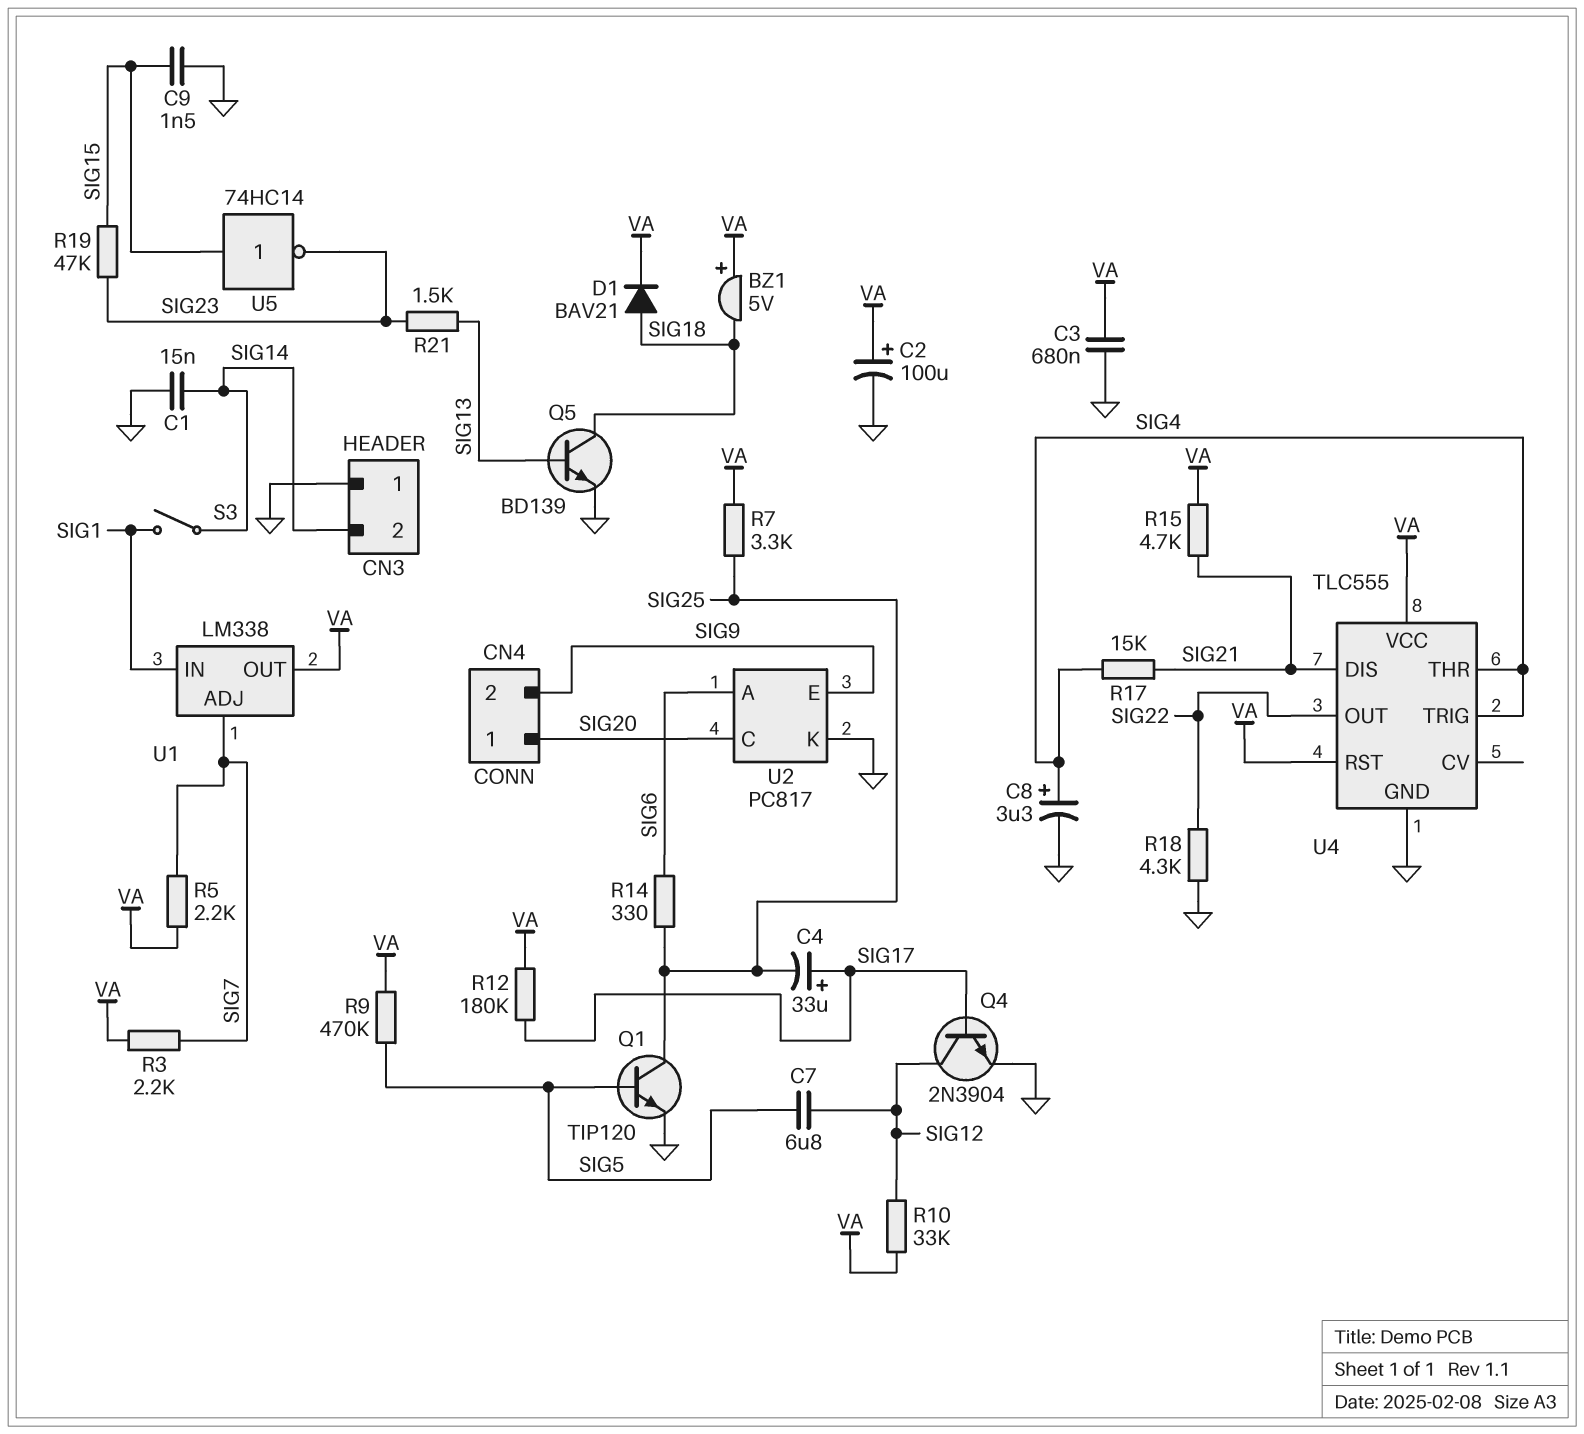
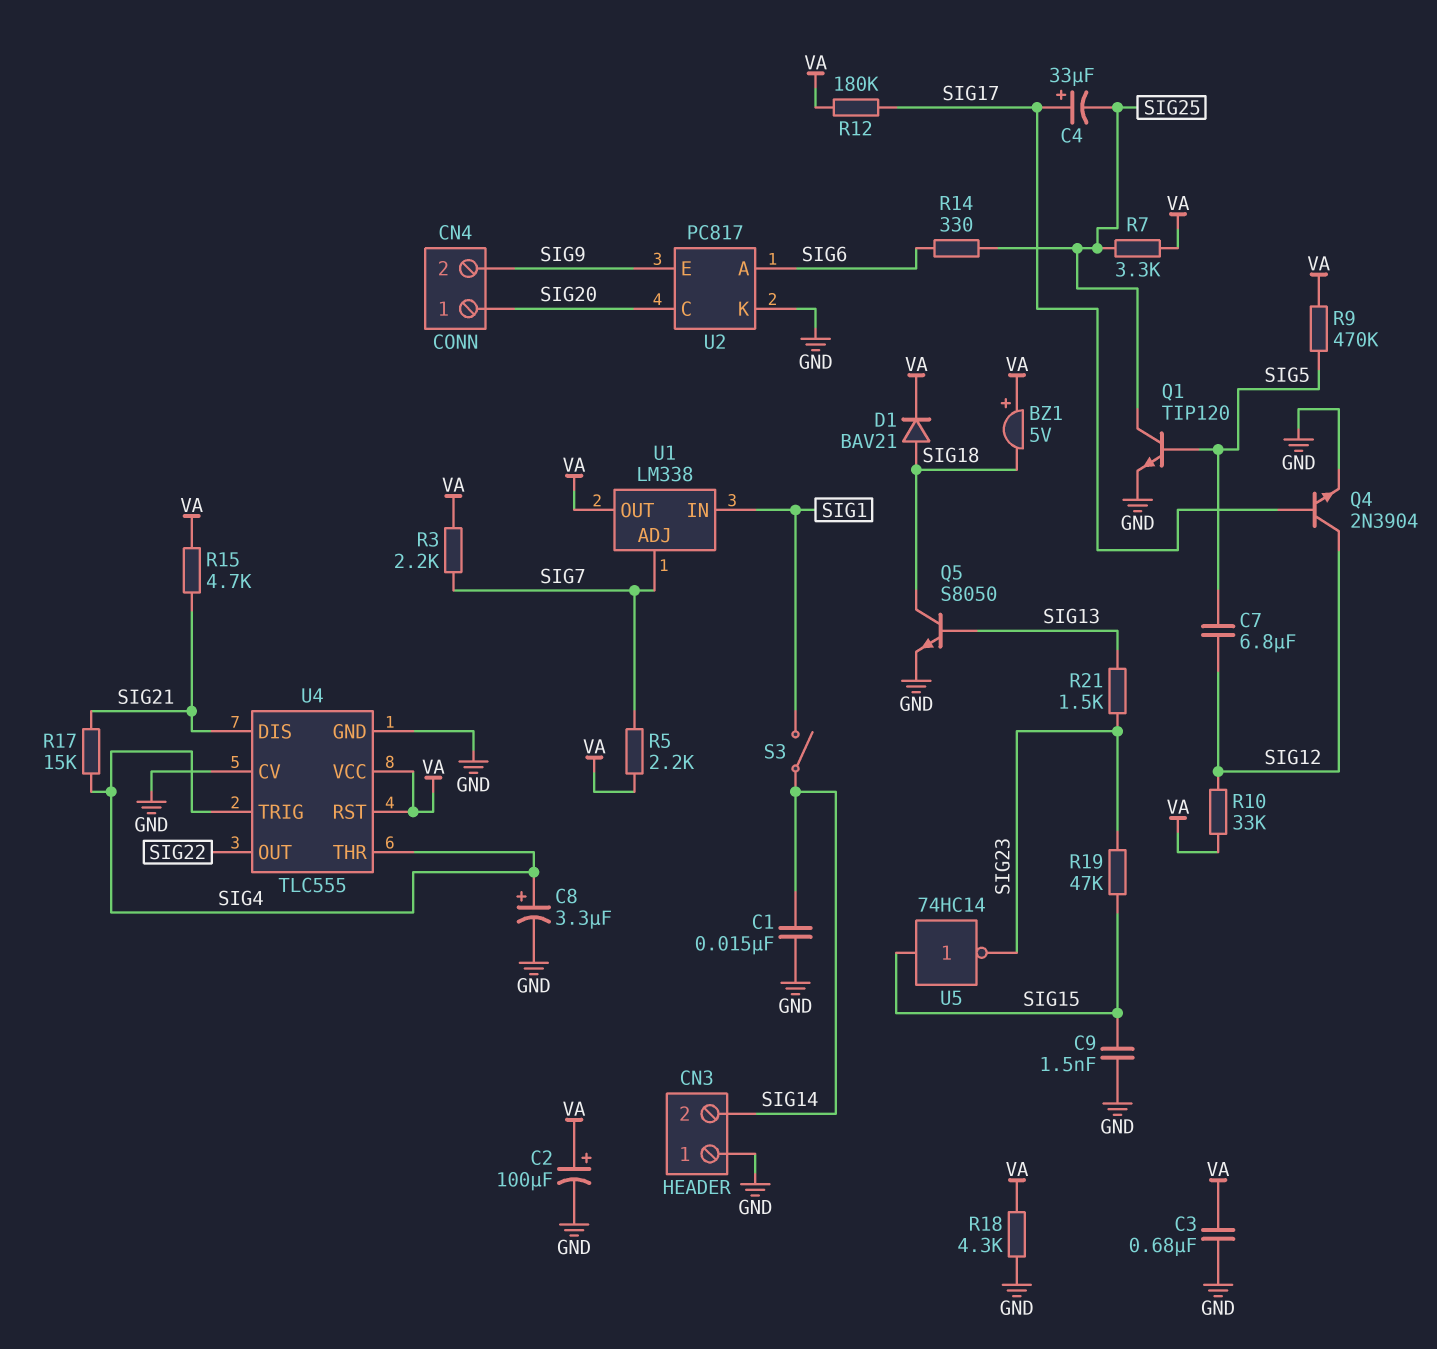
Q5: NPN BD139 (B SIG13, C SIG18, E GND) -> NPN S8050 (B SIG13, C SIG18, E GND)
R18: 4.3k (GND, SIG22) -> 4.3k (GND, VA)
U4 pin CV: none -> GND

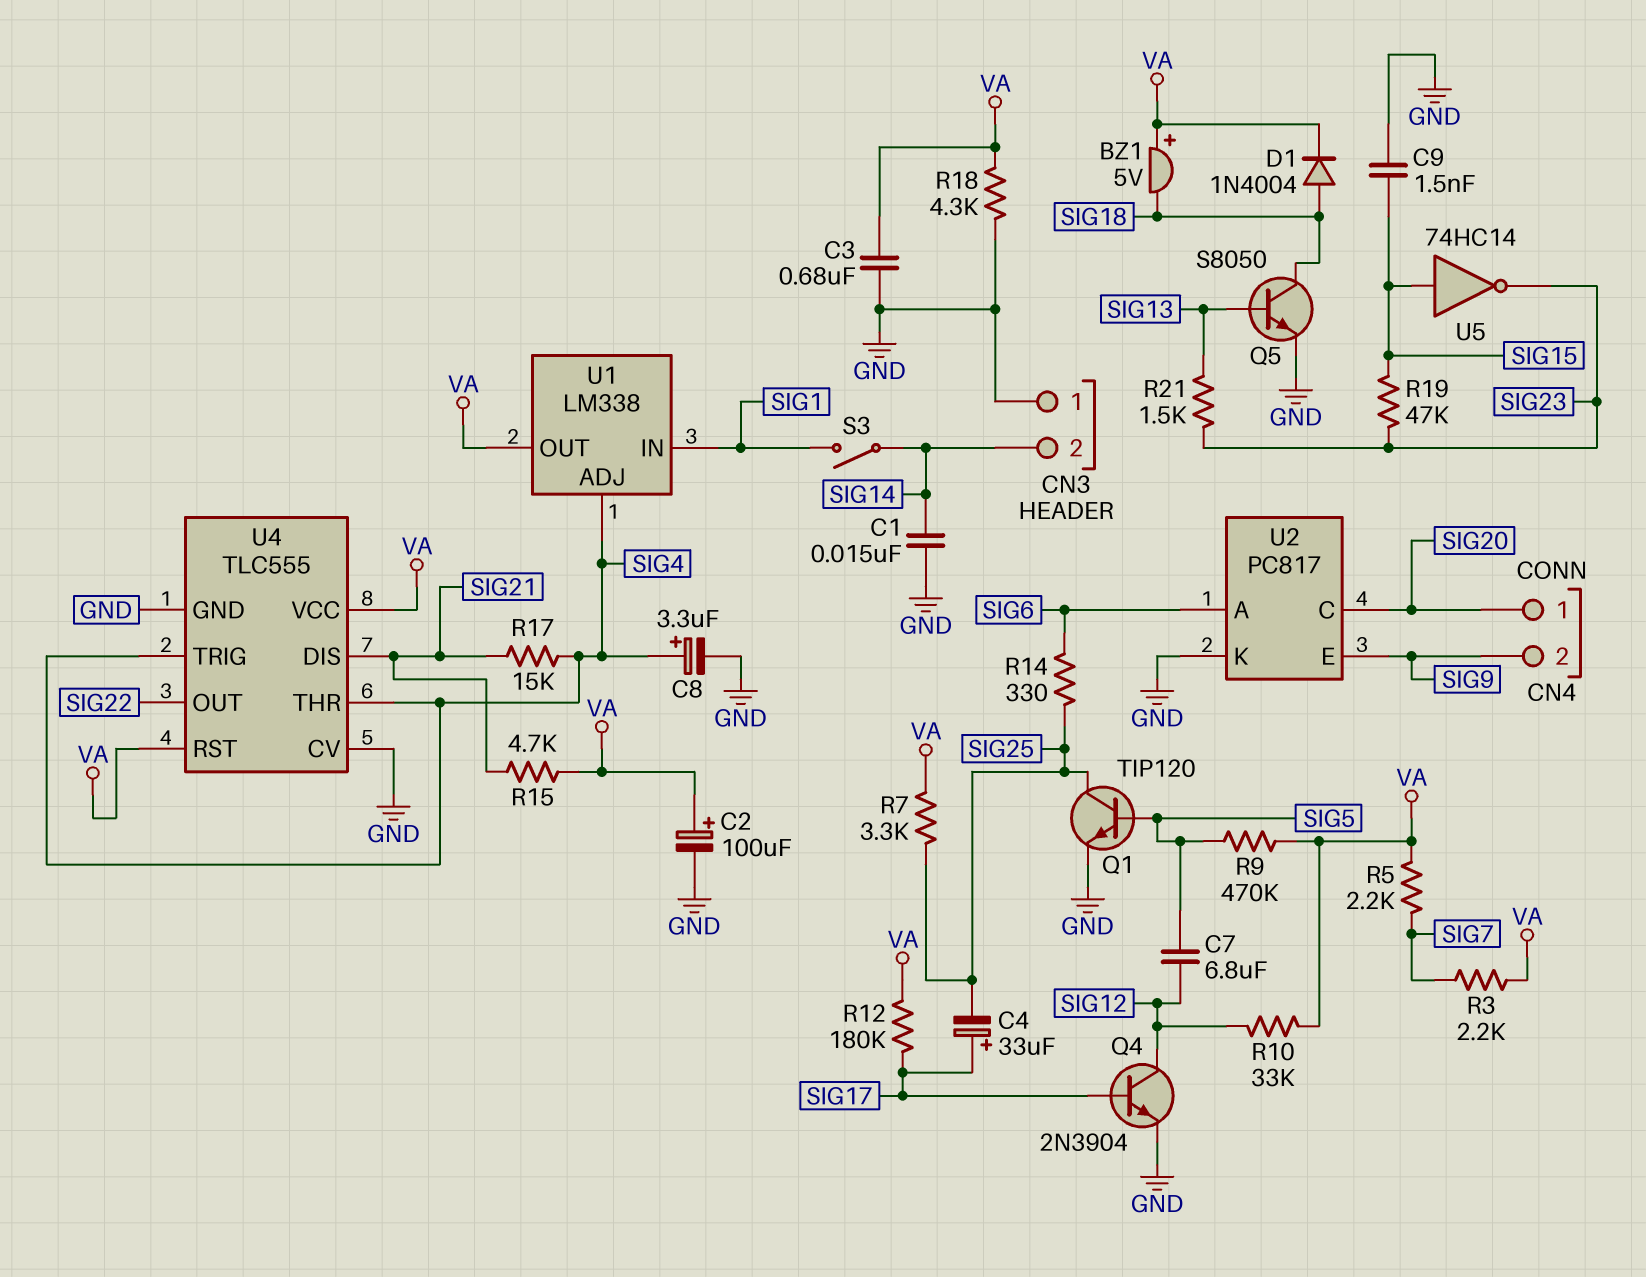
D1: diode BAV21 (A SIG18, K VA) -> diode 1N4004 (A SIG18, K VA)
U1 pin ADJ: SIG7 -> SIG4

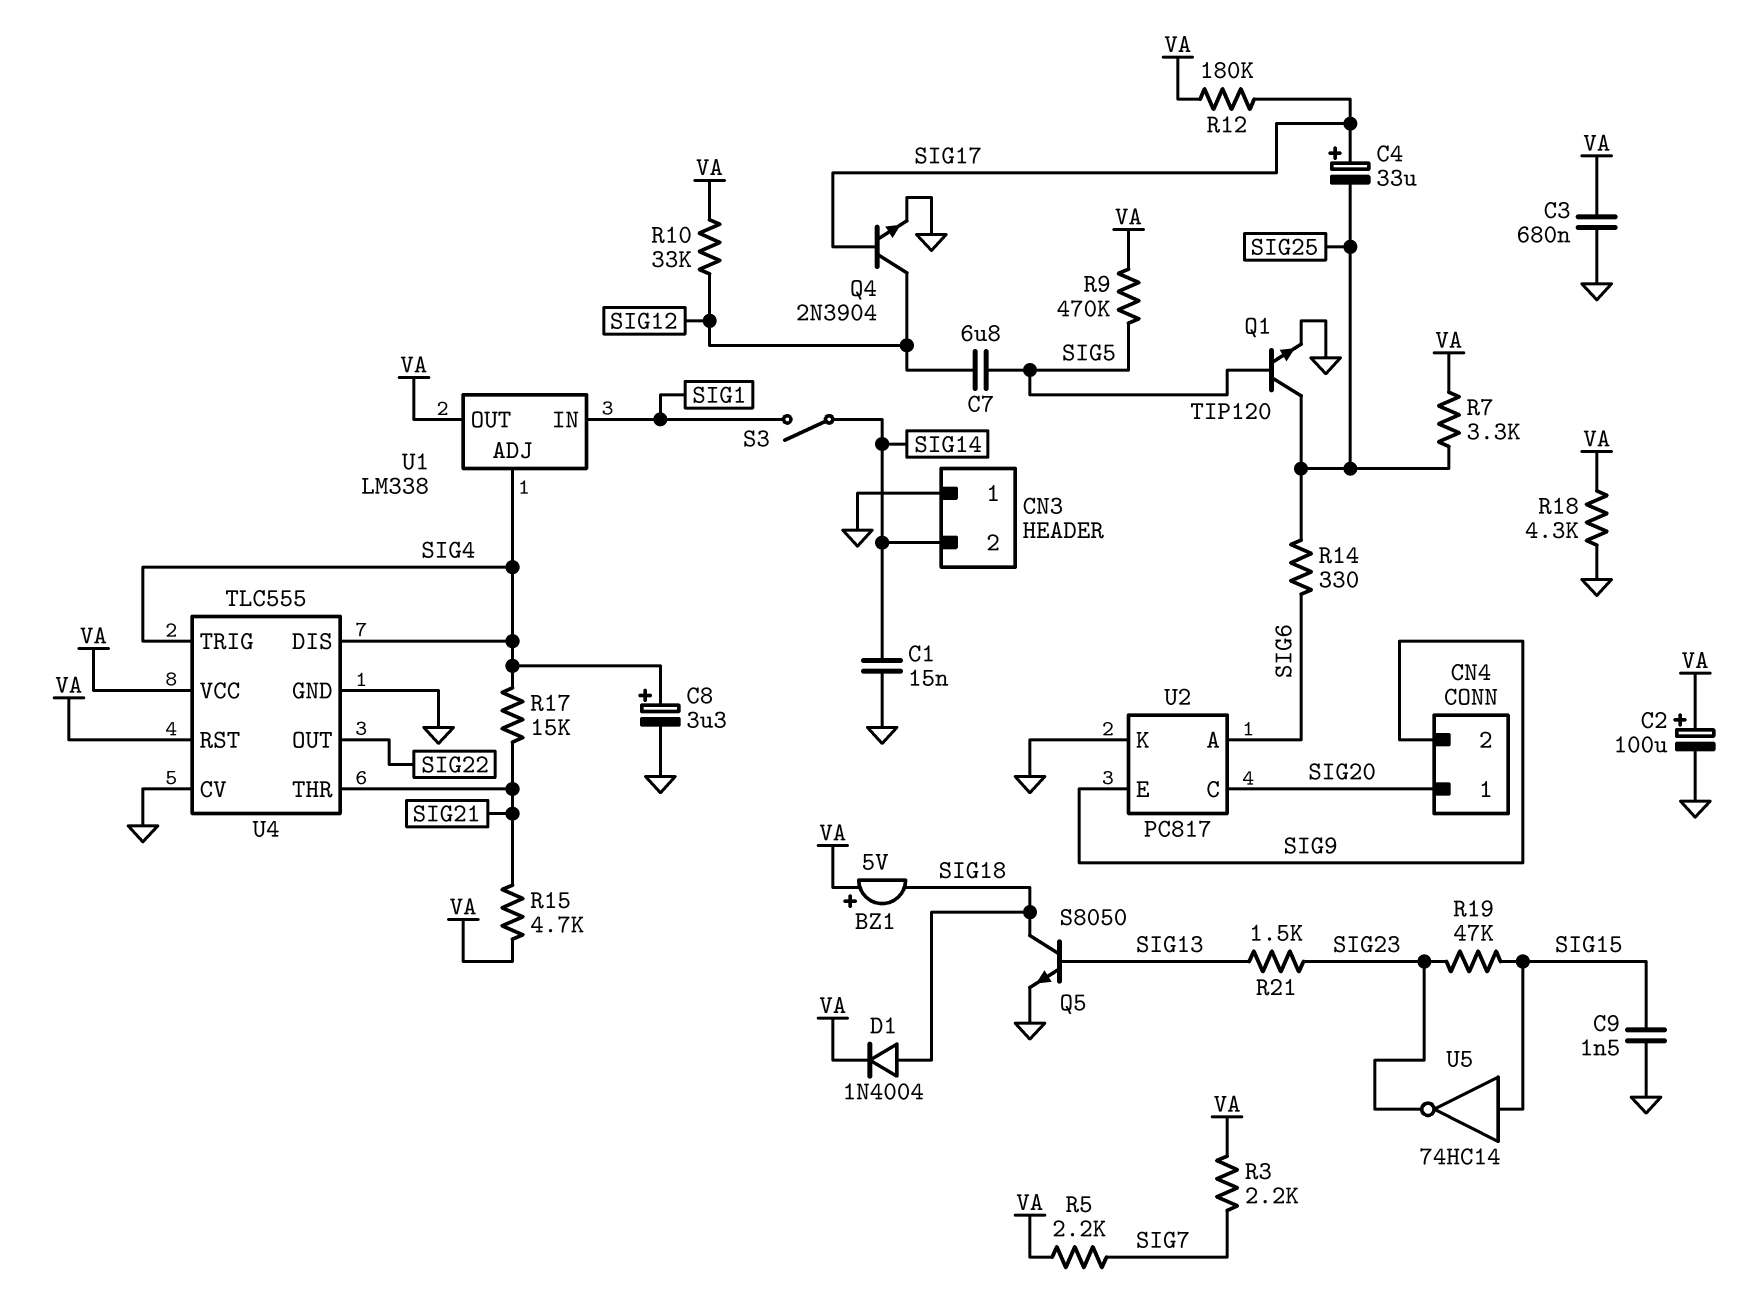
U4 pin DIS: SIG21 -> SIG4
U4 pin THR: SIG4 -> SIG21

